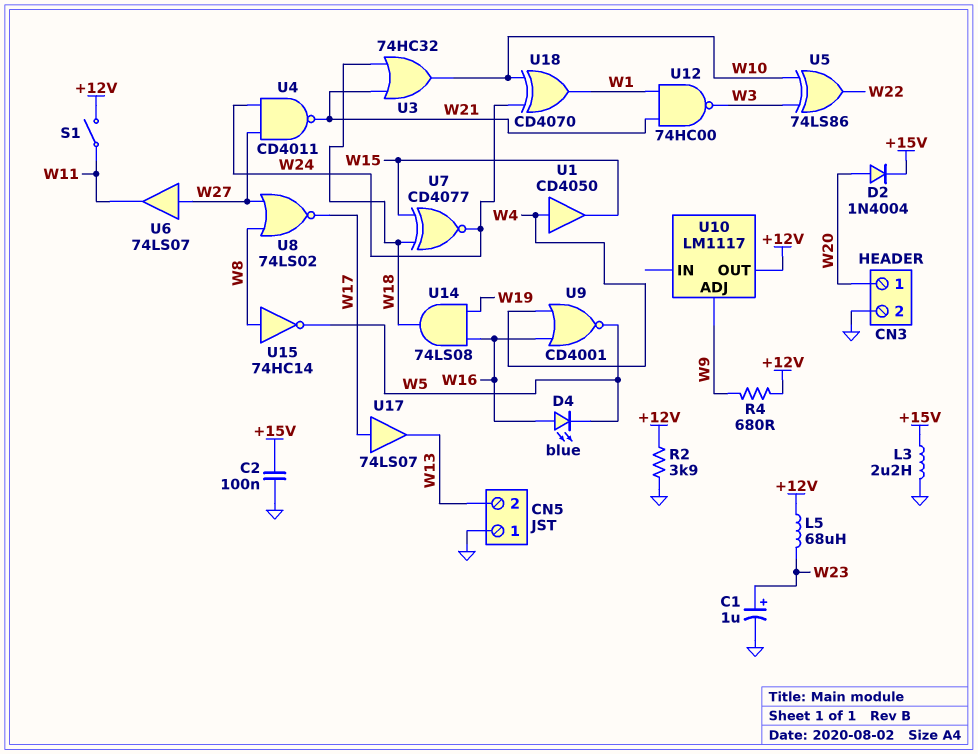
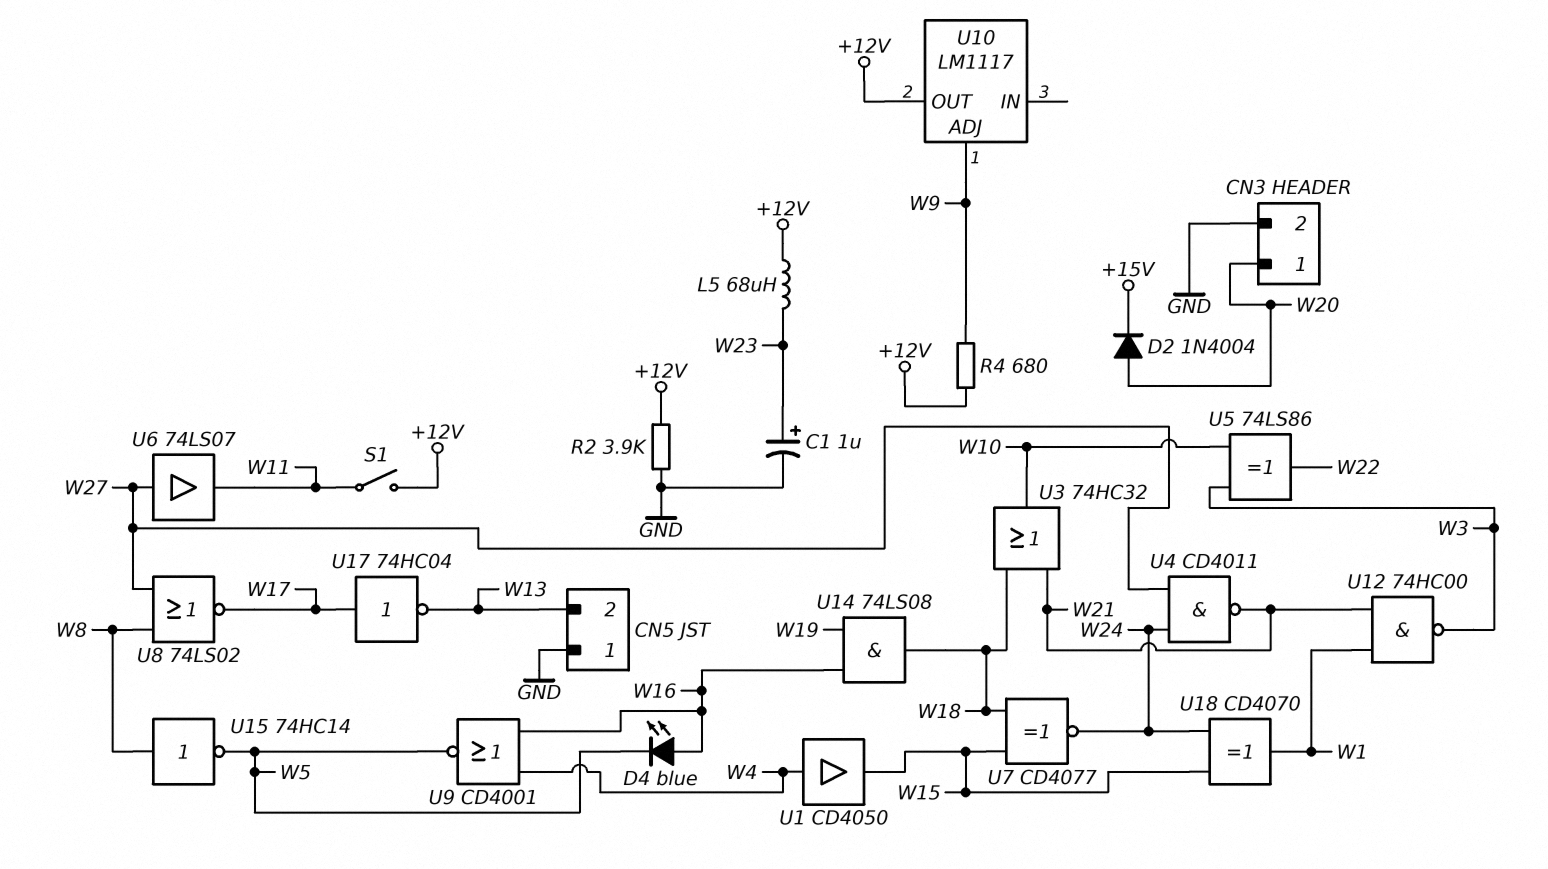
C2: 100nF (+15V, GND) -> none
L3: 2.2uH (+15V, GND) -> none
U17: buffer 74LS07 (in W17, out W13) -> NOT 74HC04 (in W17, out W13)
U18: XOR CD4070 (in W10, in W24, out W1) -> XOR CD4070 (in W15, in W24, out W1)

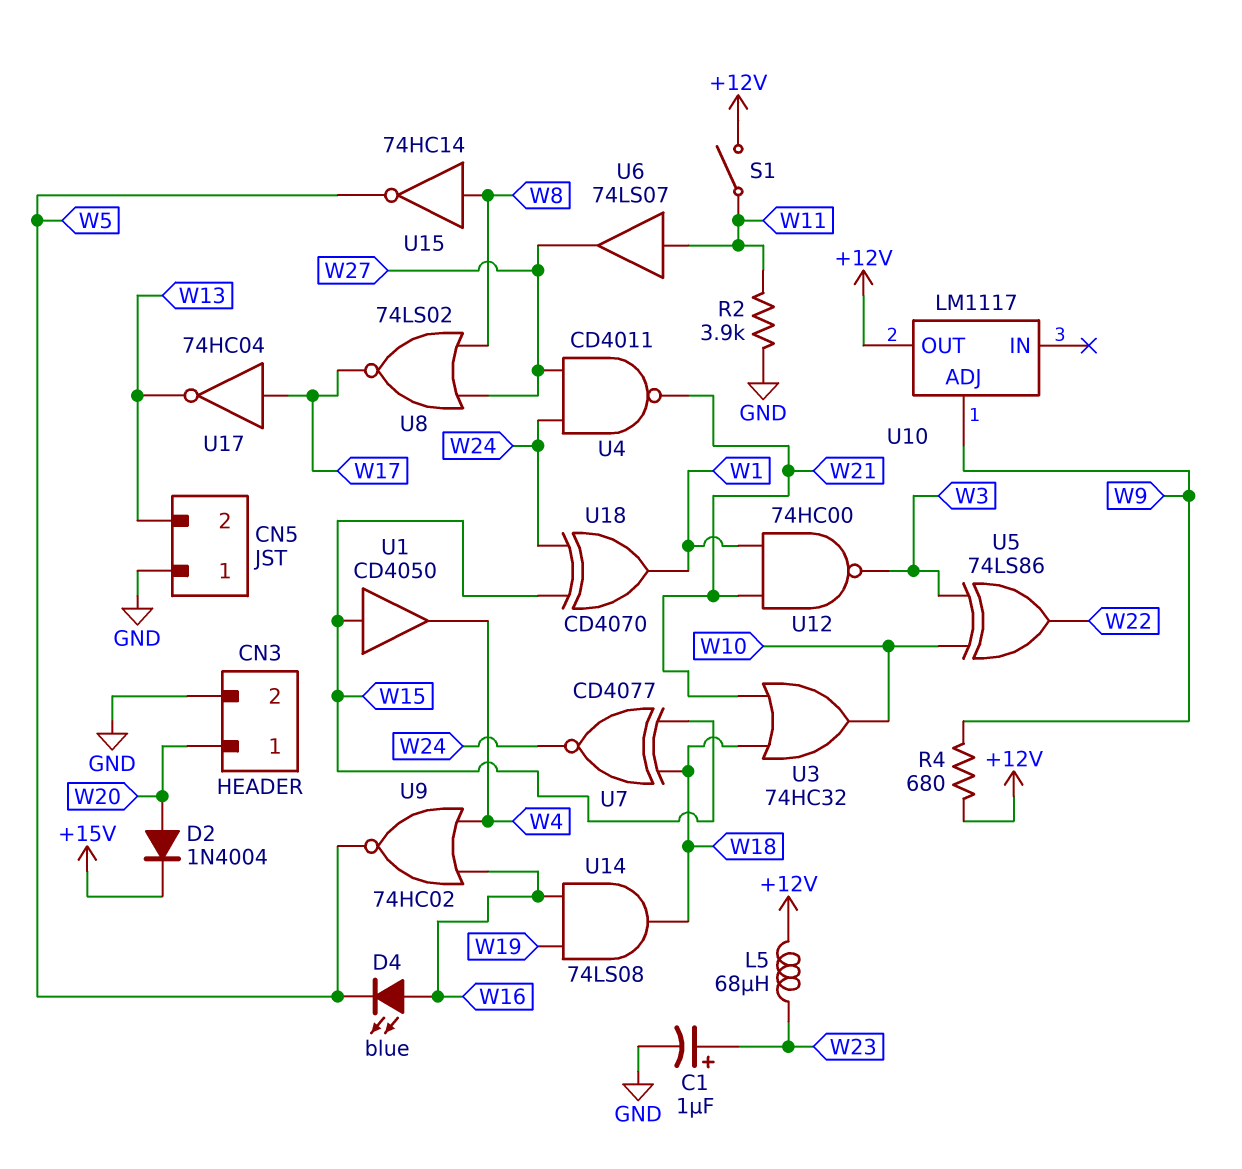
R2: 3.9k (+12V, GND) -> 3.9k (GND, W11)
U1: buffer CD4050 (in W4, out W15) -> buffer CD4050 (in W15, out W4)
U6: buffer 74LS07 (in W27, out W11) -> buffer 74LS07 (in W11, out W27)
U9: NOR CD4001 (in W4, in W16, out W5) -> NOR 74HC02 (in W4, in W16, out W5)

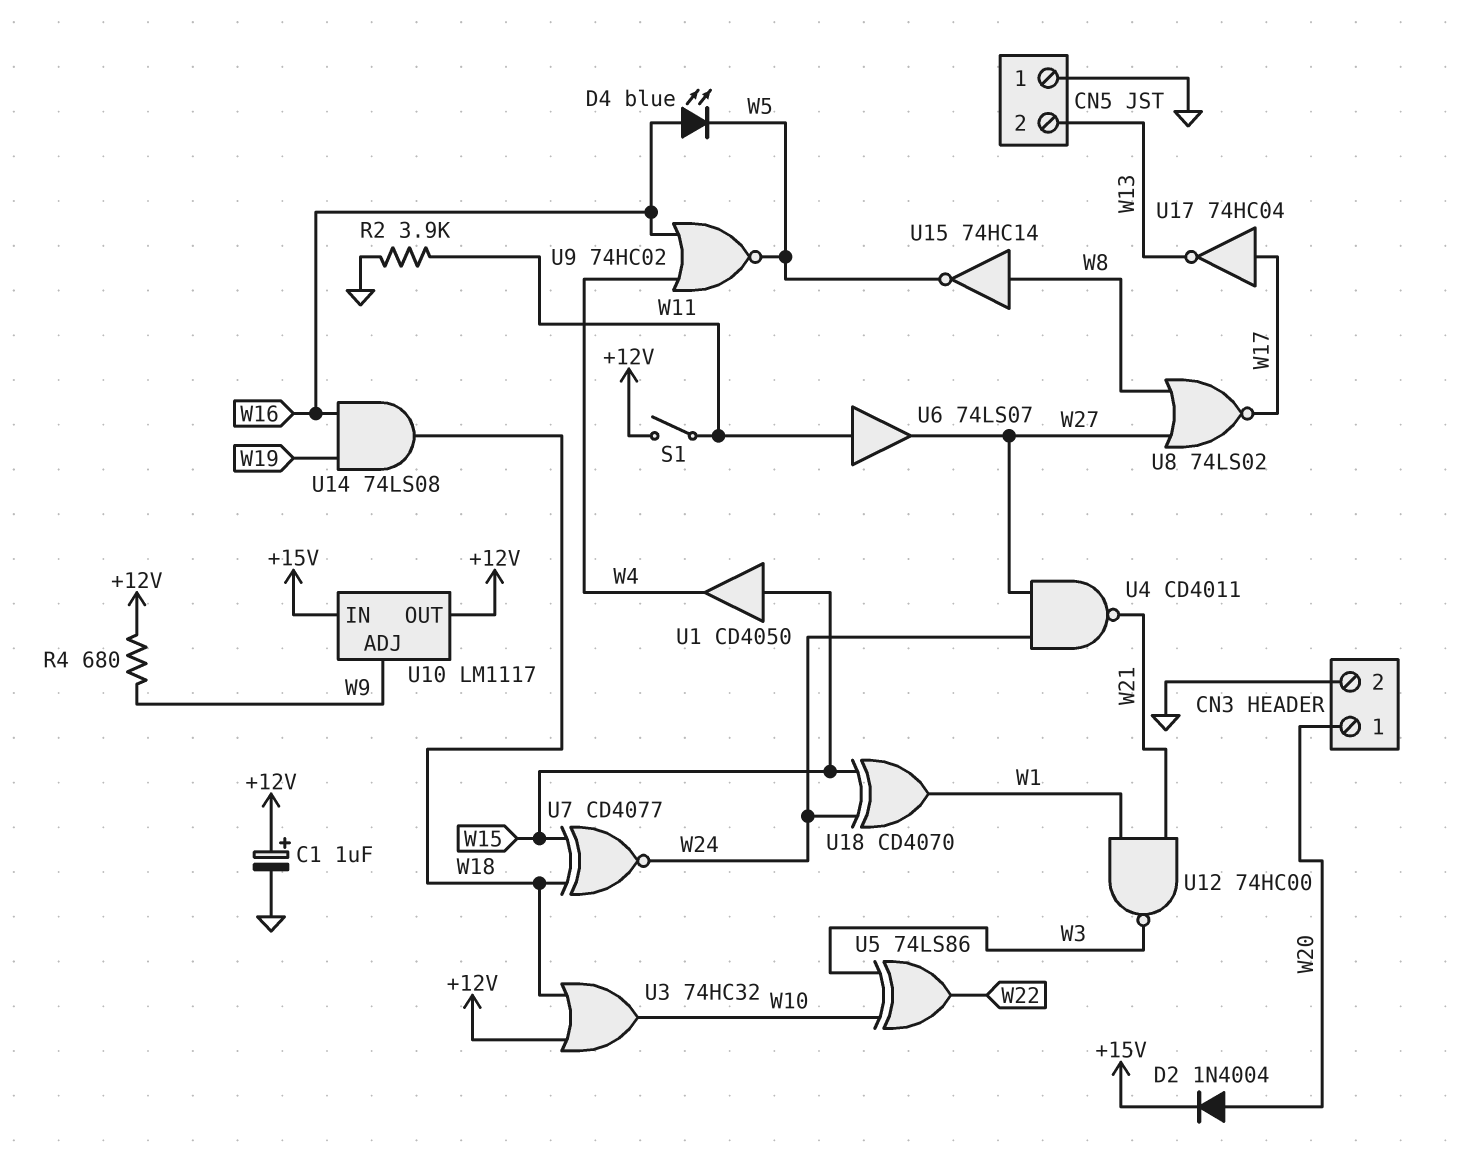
C1: 1uF (plus W23, minus GND) -> 1uF (plus +12V, minus GND)
L5: 68uH (+12V, W23) -> none
U3: OR 74HC32 (in W18, in W21, out W10) -> OR 74HC32 (in +12V, in W18, out W10)
U10 pin IN: none -> +15V

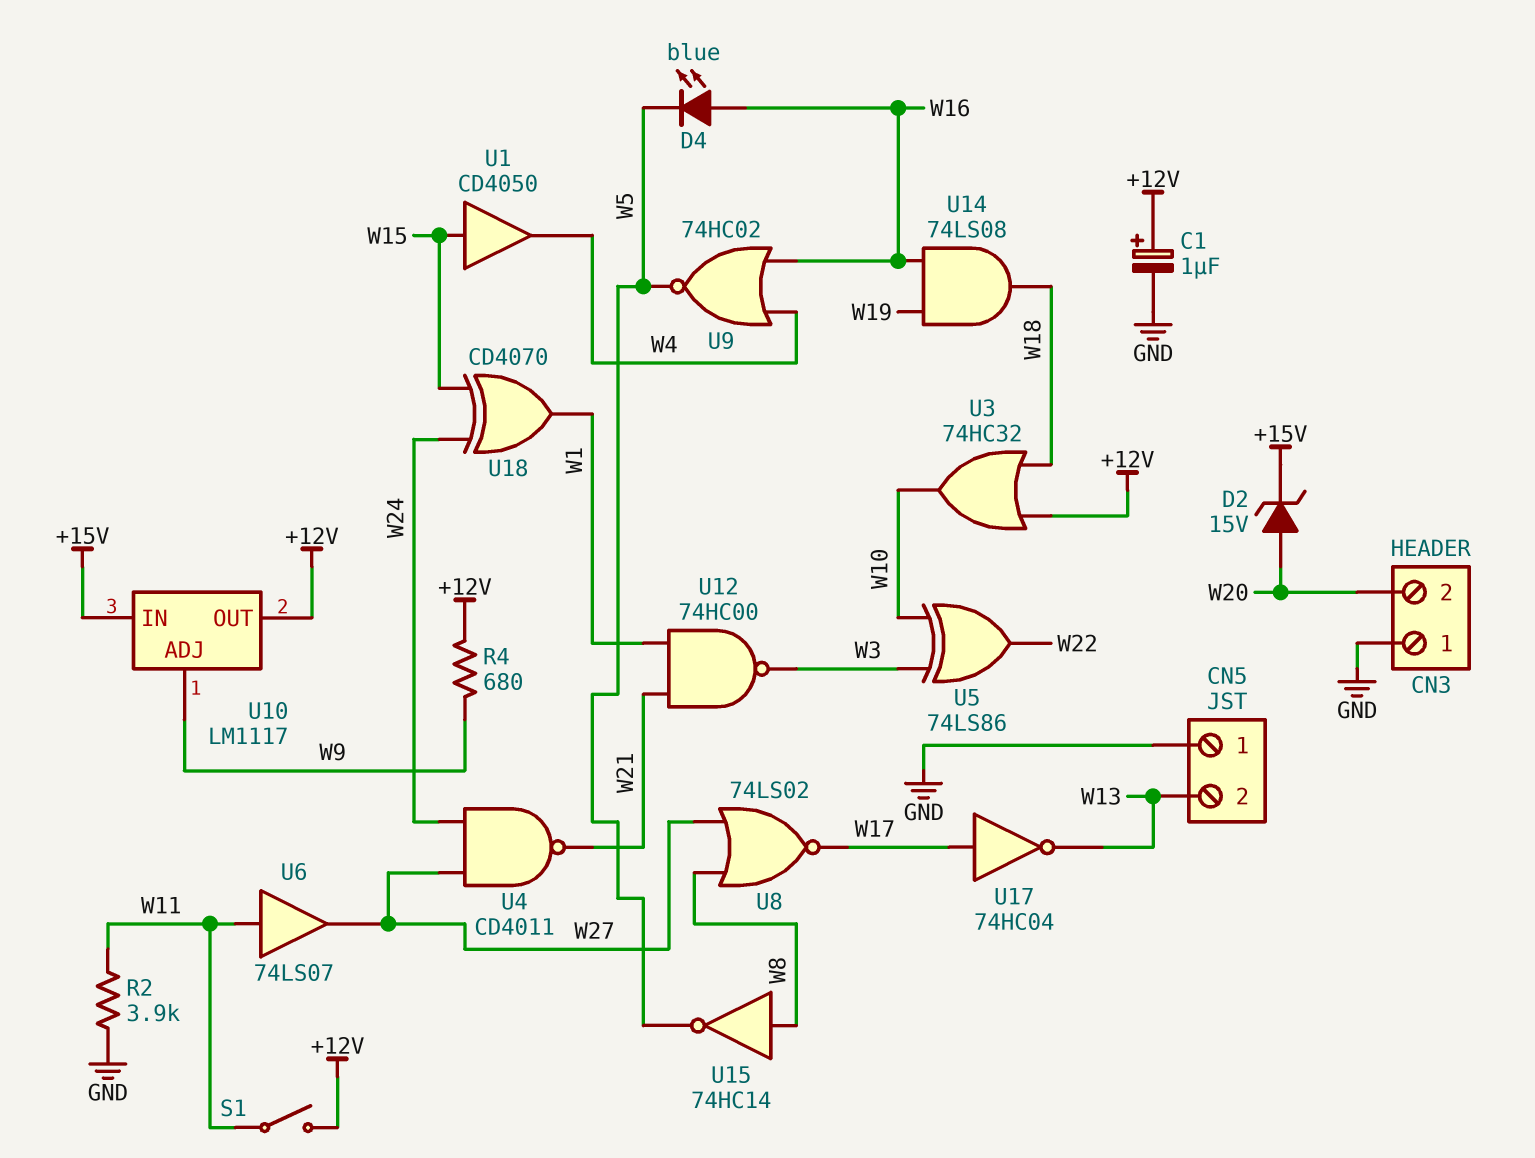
CN3 pin 1: W20 -> GND
CN3 pin 2: GND -> W20
D2: diode 1N4004 (A W20, K +15V) -> zener 15V (A W20, K +15V)
U7: XNOR CD4077 (in W15, in W18, out W24) -> none

